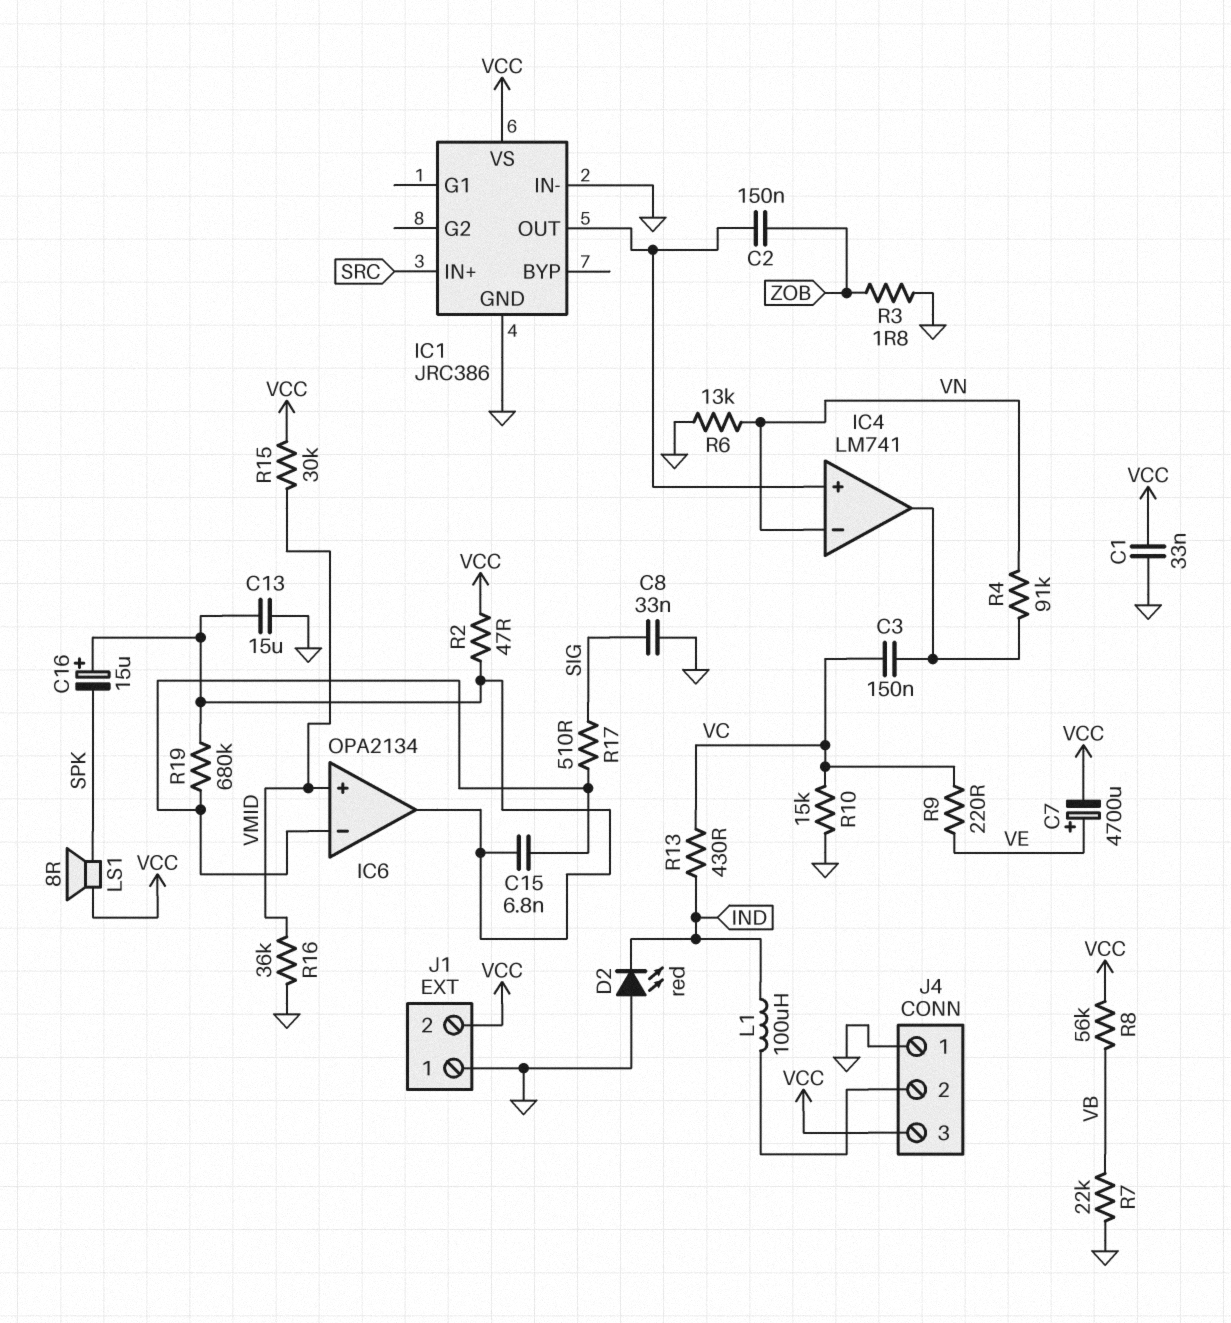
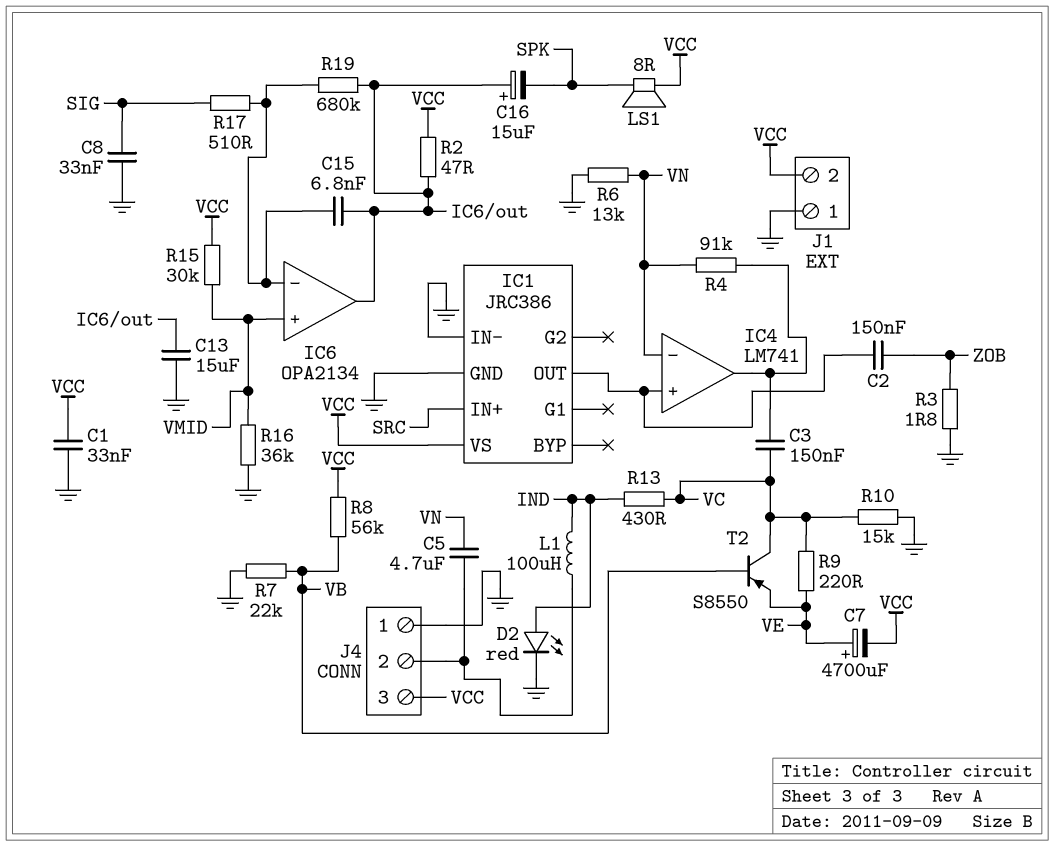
C5: none -> 4.7uF (J4/2, VN)
D2: LED red (A GND, K IND) -> LED red (A IND, K GND)
T2: none -> PNP S8550 (B VB, C VC, E VE)

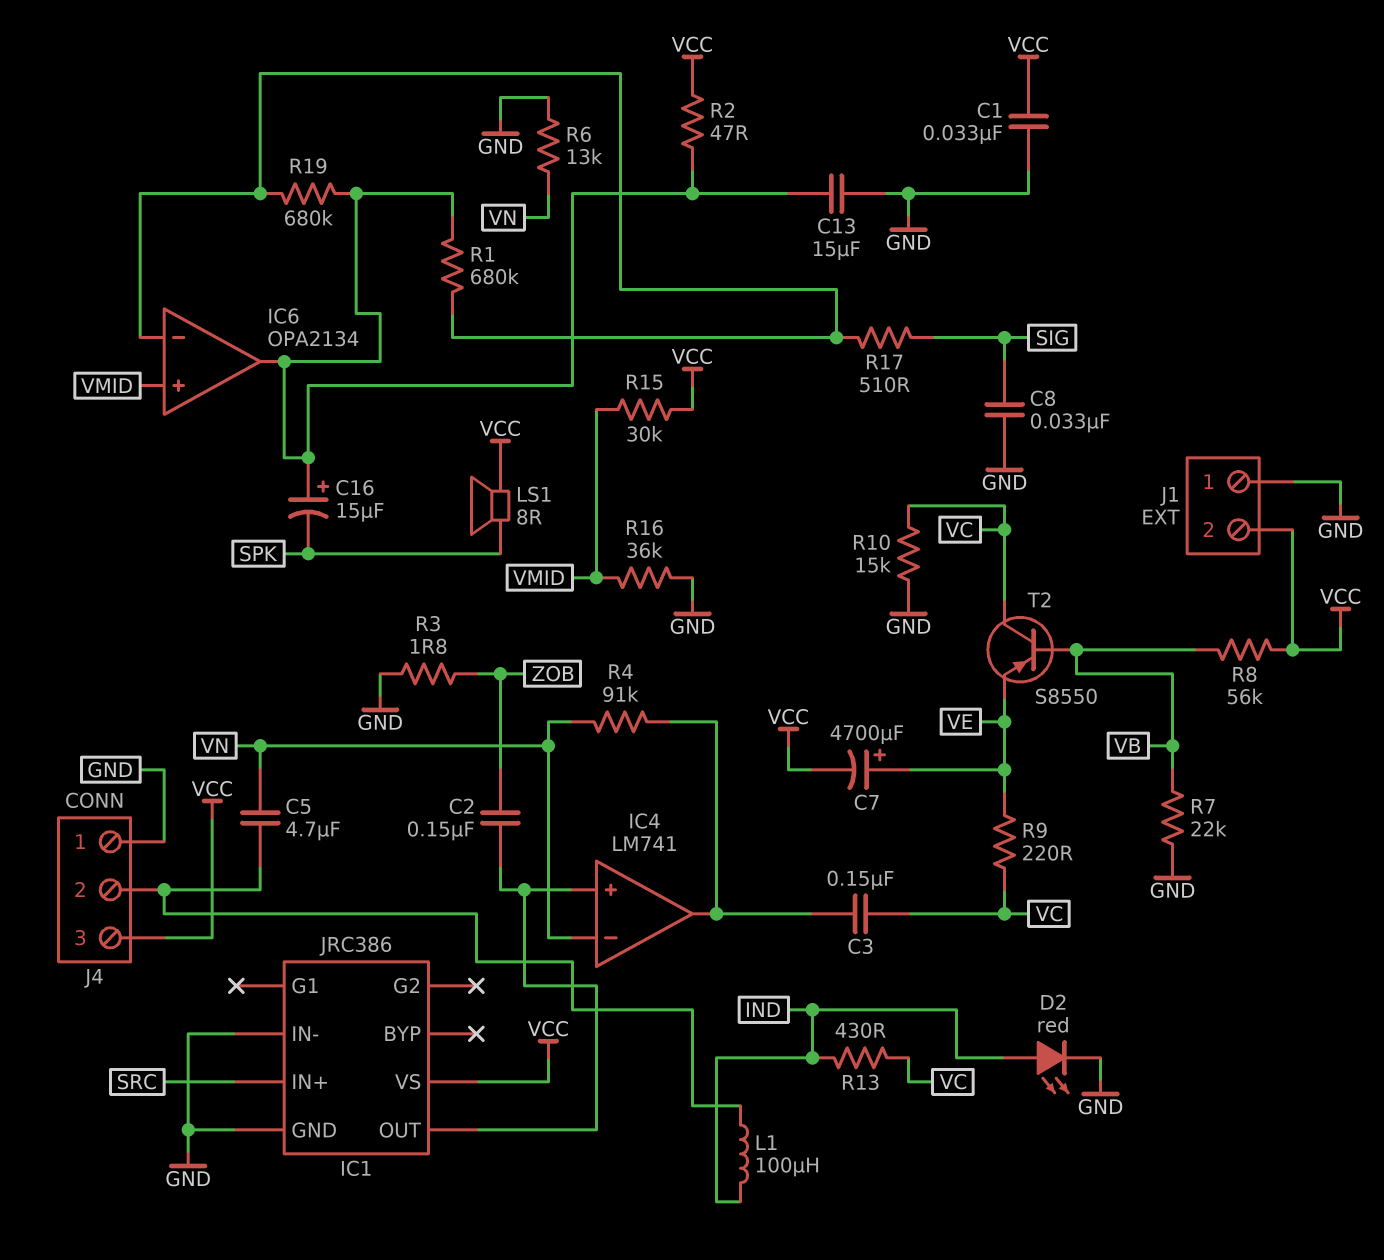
C15: 6.8nF (IC6/in-, IC6/out) -> none
R1: none -> 680k (IC6/in-, IC6/out)

